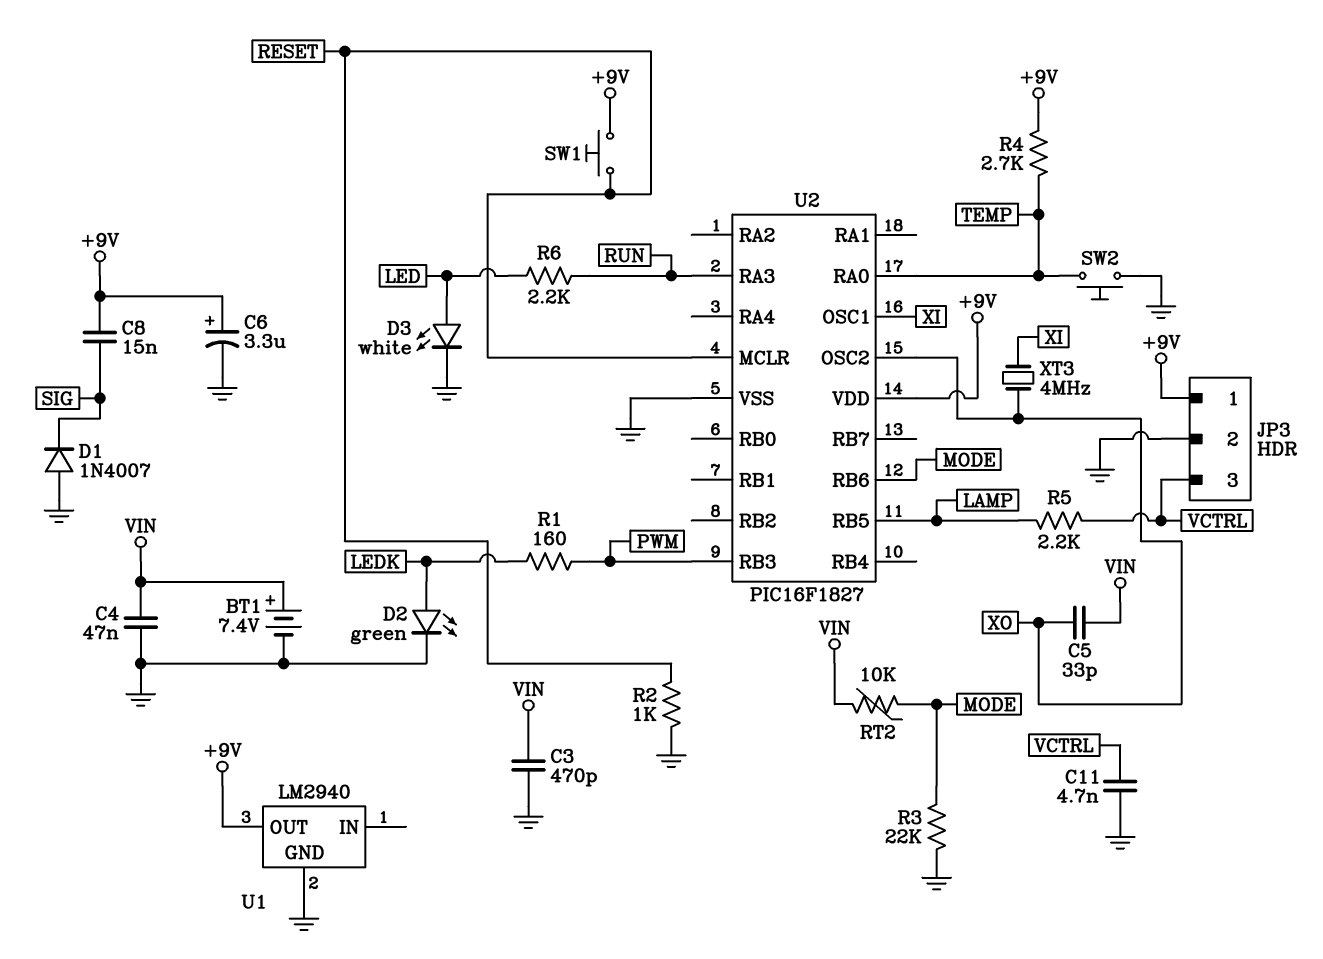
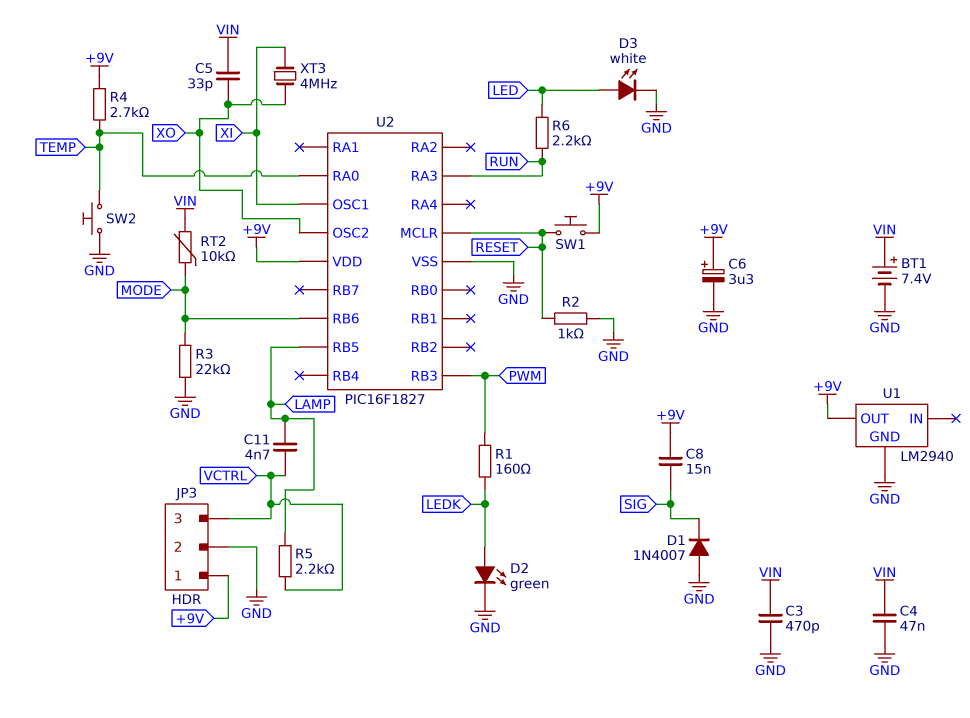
C11: 4.7nF (GND, VCTRL) -> 4.7nF (LAMP, VCTRL)

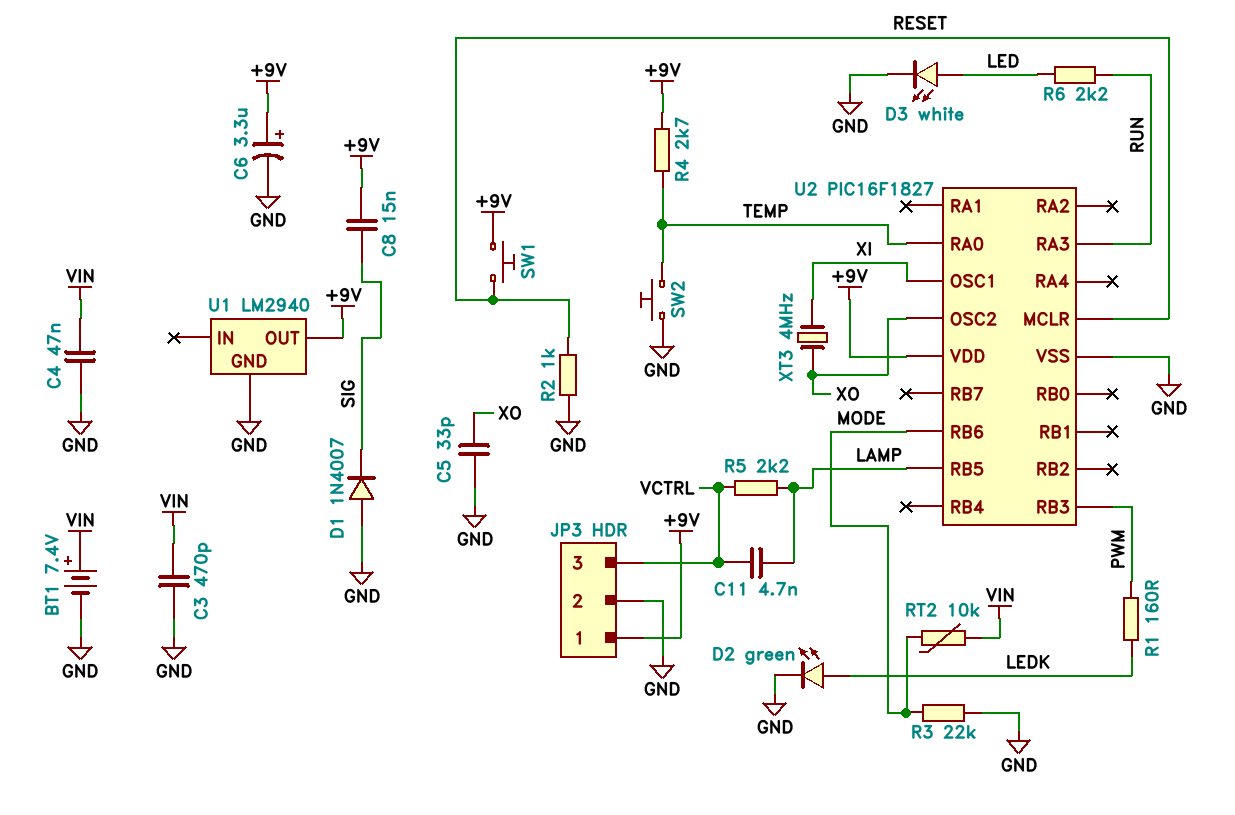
C5: 33pF (VIN, XO) -> 33pF (GND, XO)

